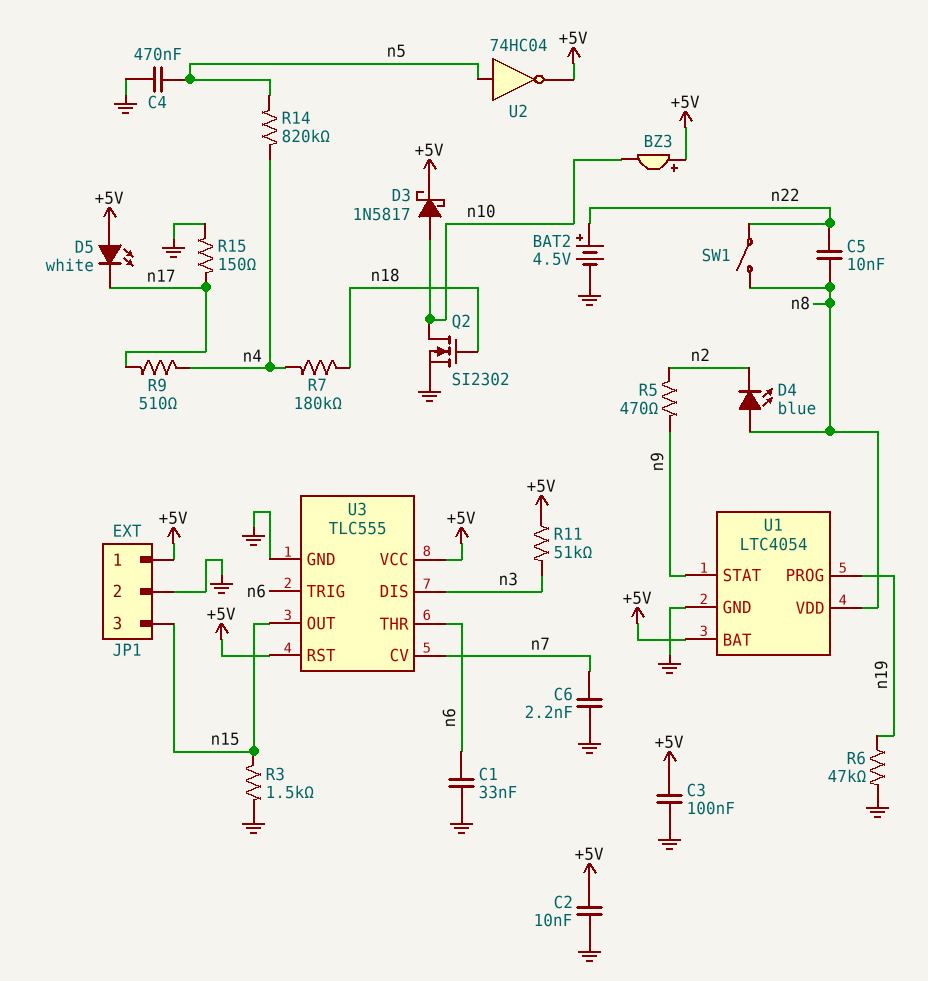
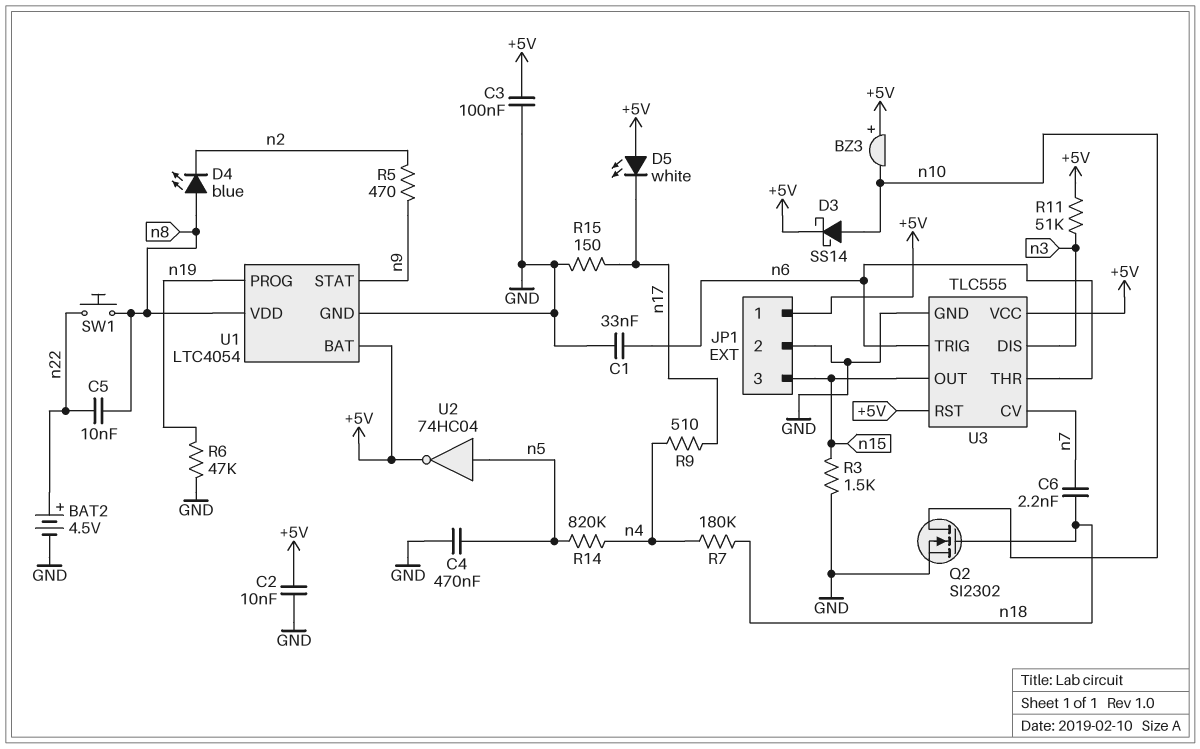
C6: 2.2nF (GND, n7) -> 2.2nF (n7, n18)
D3: schottky 1N5817 (A n10, K +5V) -> schottky SS14 (A n10, K +5V)
SW1: switch (n8, n22) -> button (n8, n22)

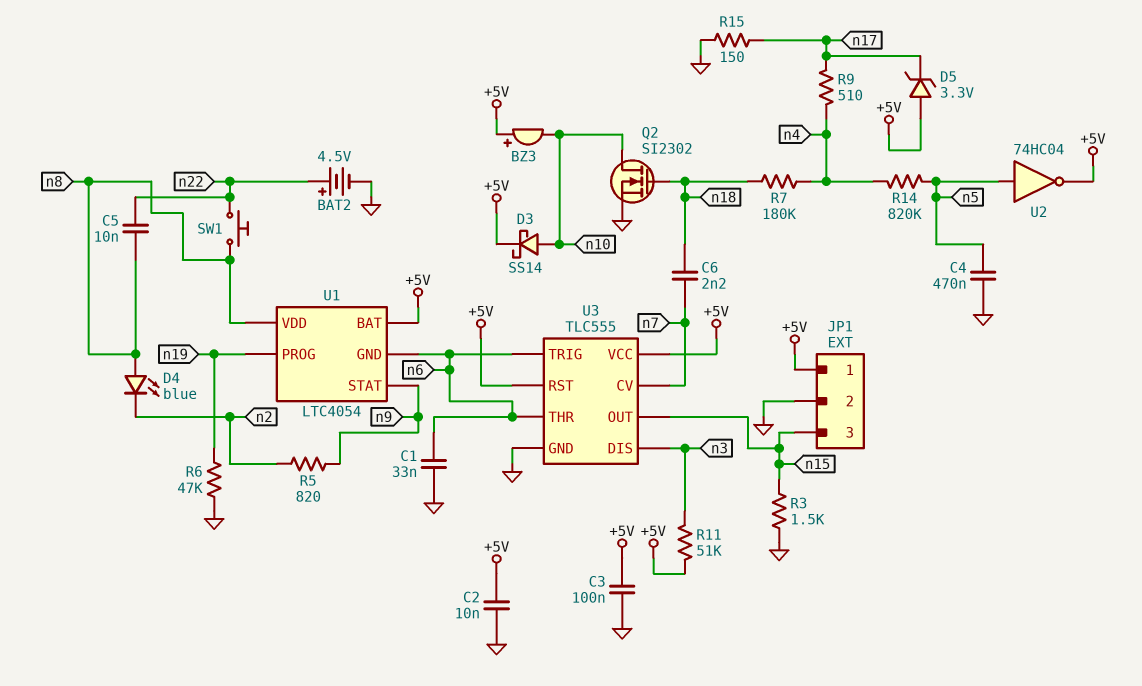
D5: LED white (A +5V, K n17) -> zener 3.3V (A +5V, K n17)
R5: 470 (n2, n9) -> 820 (n2, n9)
U1 pin GND: GND -> n6

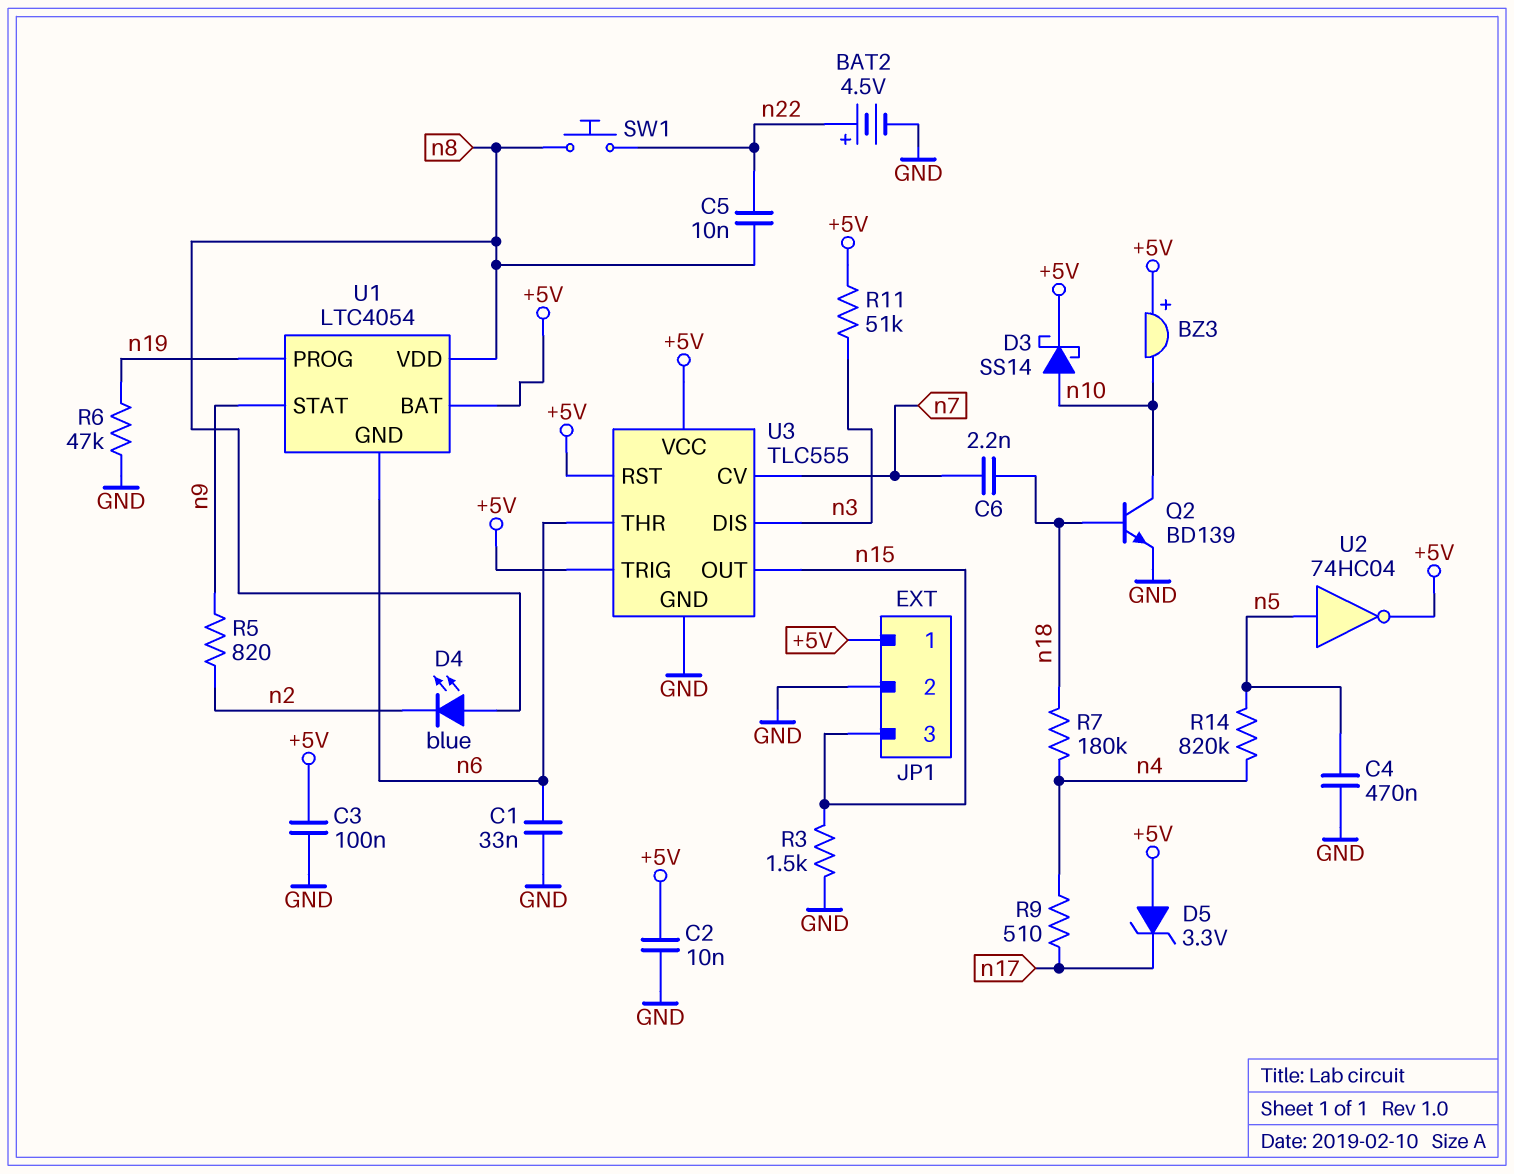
Q2: NMOS SI2302 (G n18, D n10, S GND) -> NPN BD139 (B n18, C n10, E GND)
R15: 150 (GND, n17) -> none
U3 pin TRIG: n6 -> +5V

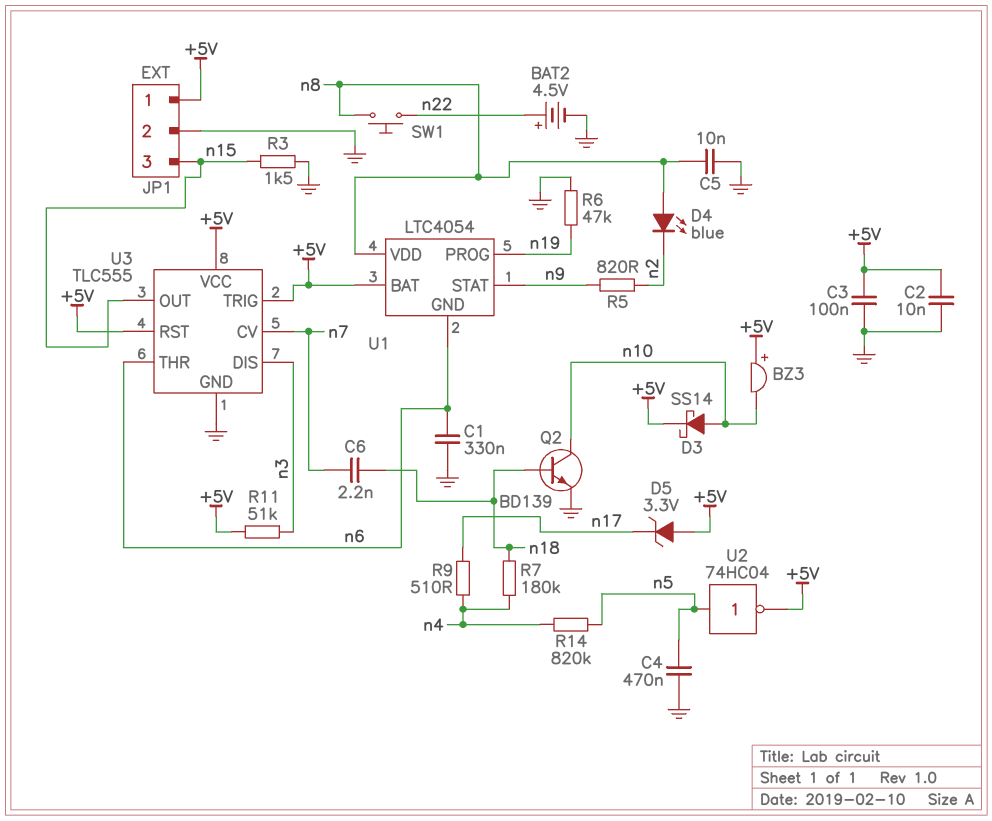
C1: 33nF (GND, n6) -> 330nF (GND, n6)
C5: 10nF (n8, n22) -> 10nF (GND, n8)

